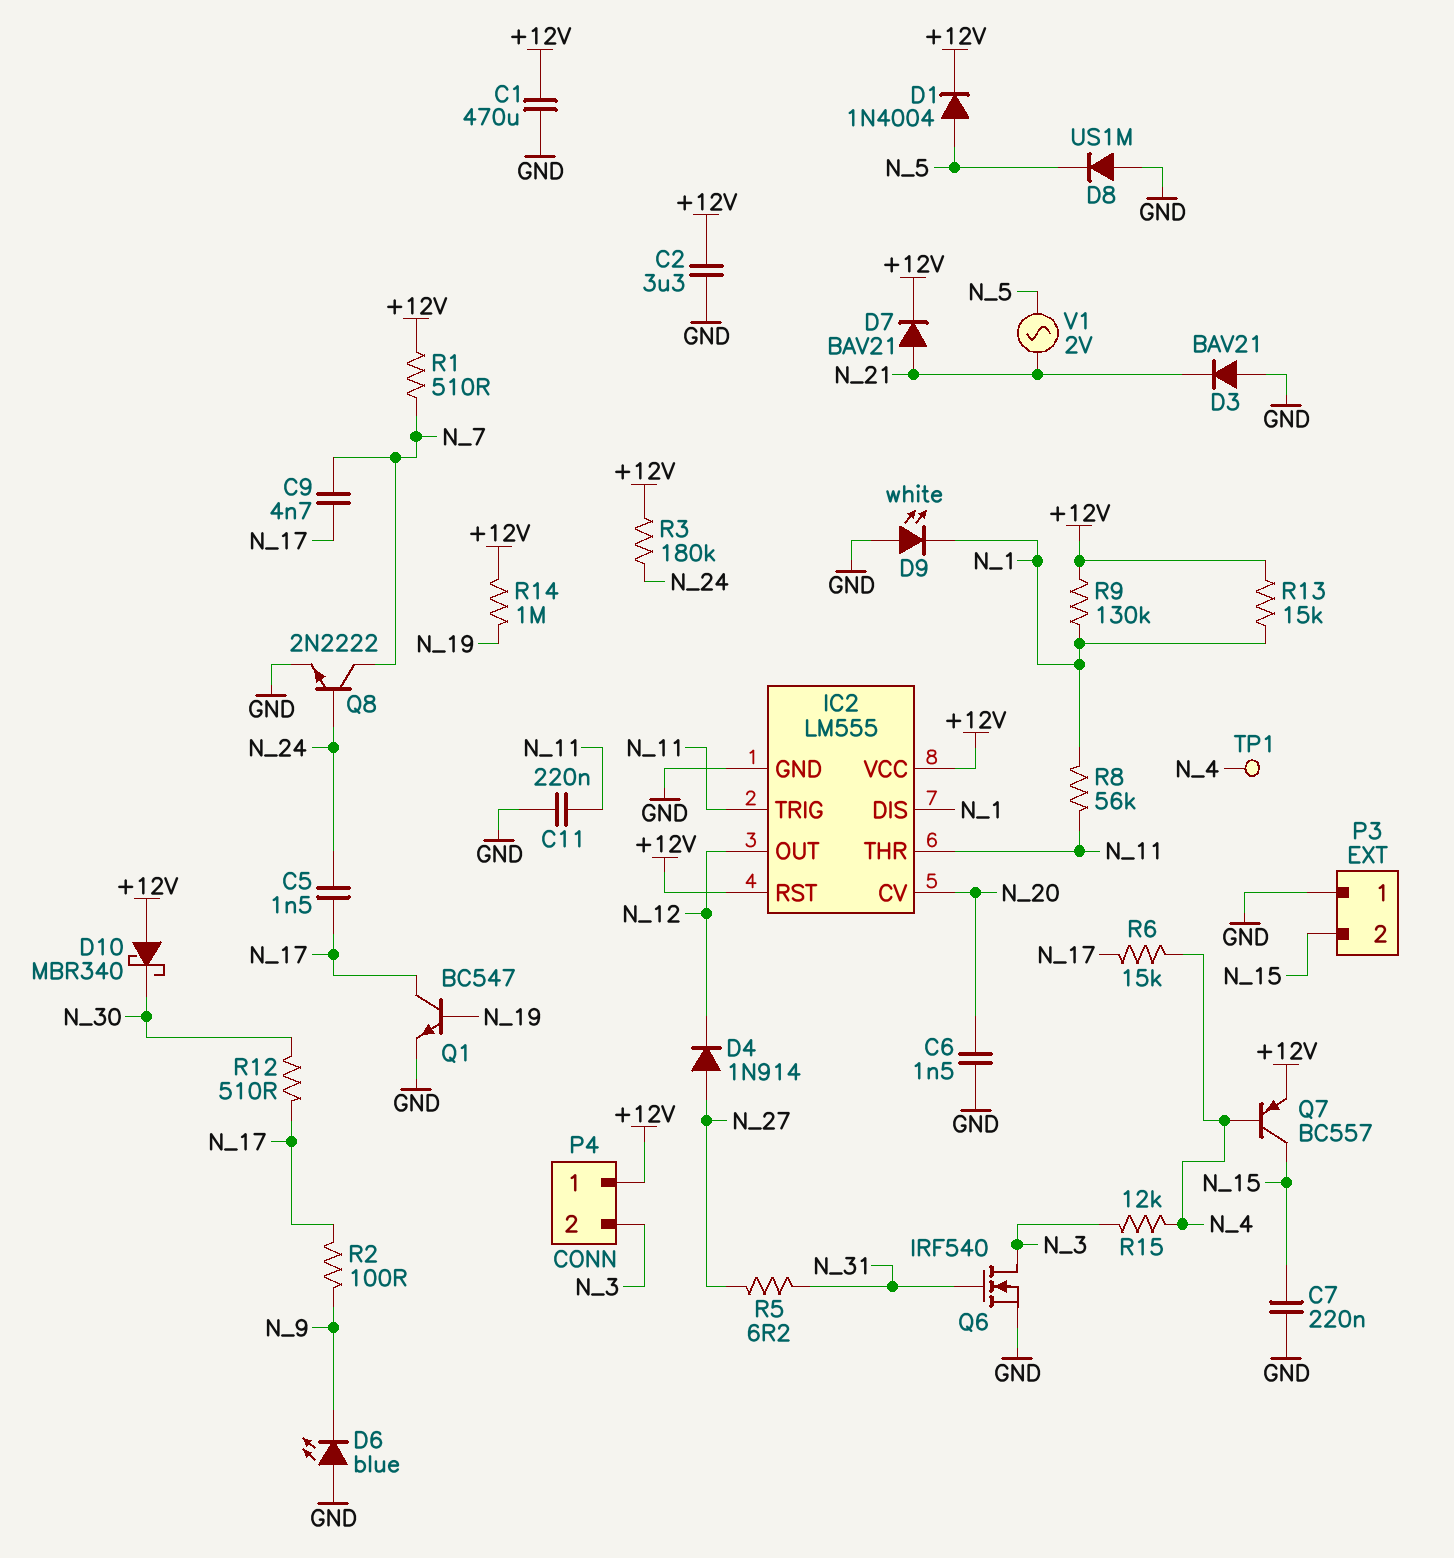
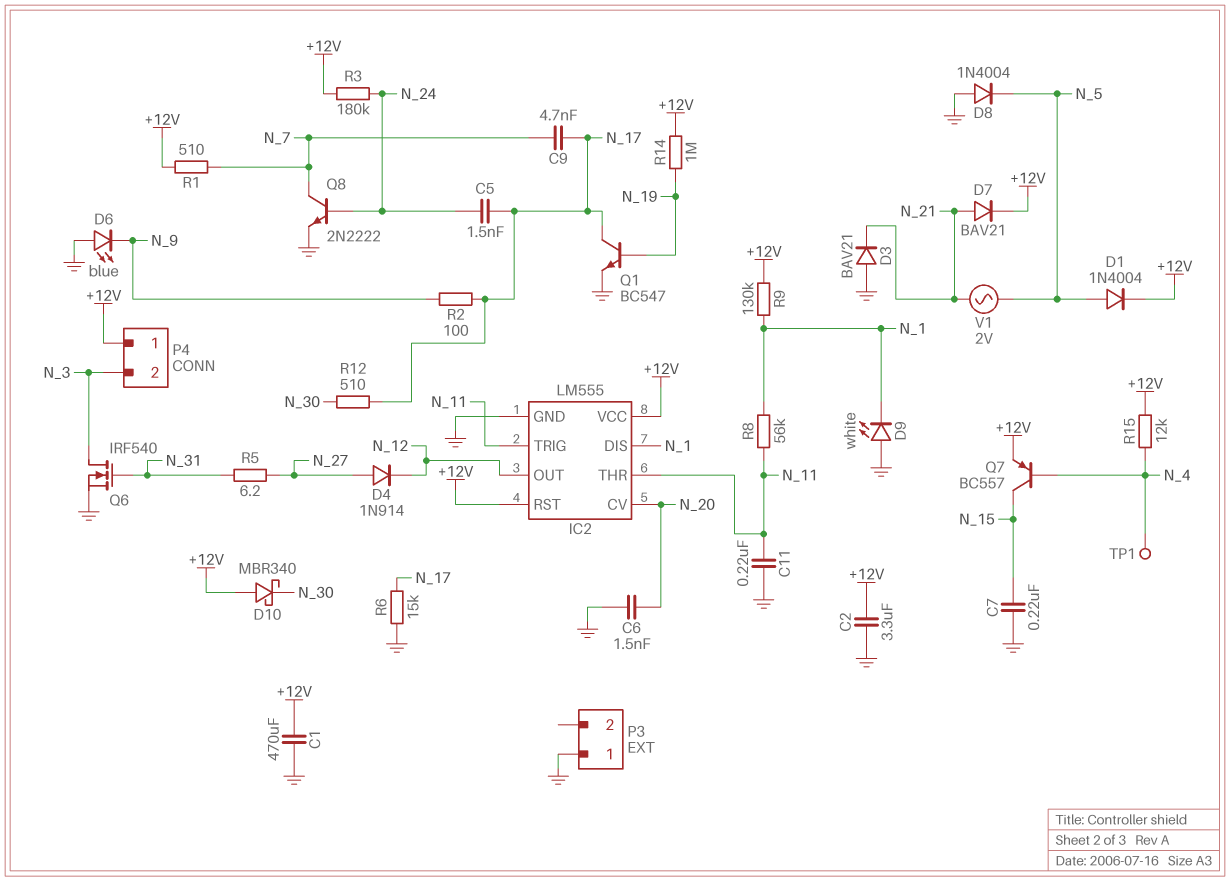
D8: diode US1M (A GND, K N_5) -> diode 1N4004 (A GND, K N_5)
P3 pin 2: N_15 -> none
R6: 15k (N_4, N_17) -> 15k (GND, N_17)
R13: 15k (+12V, N_1) -> none
R15: 12k (N_3, N_4) -> 12k (+12V, N_4)

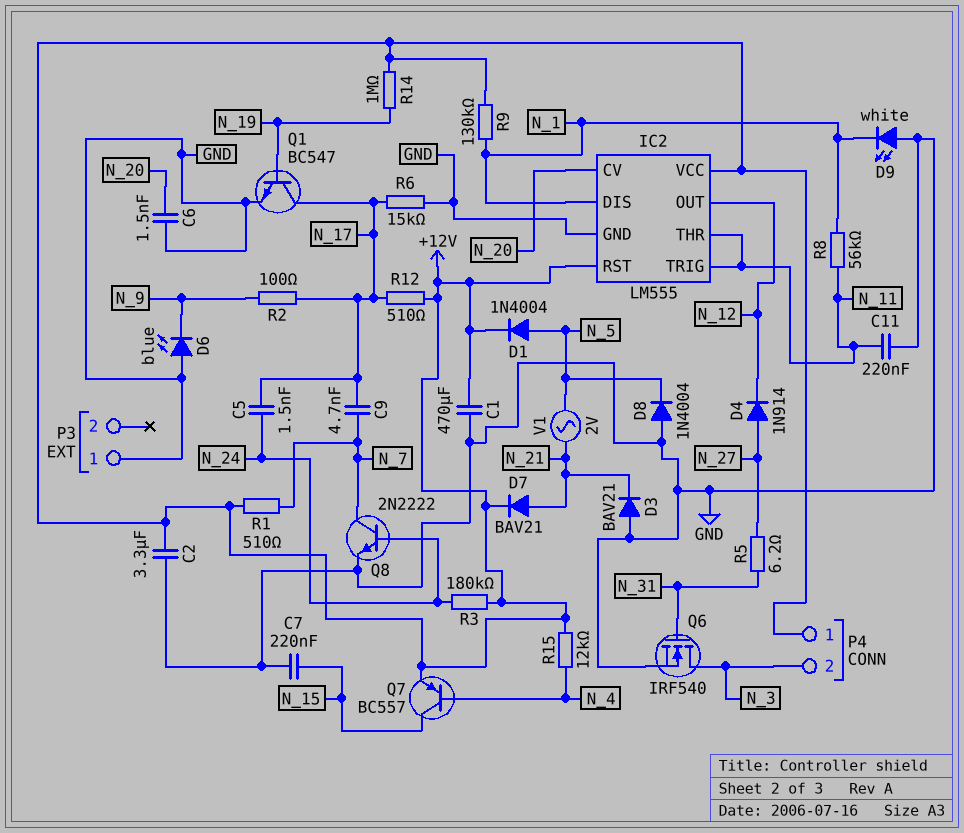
D10: schottky MBR340 (A +12V, K N_30) -> none
R12: 510 (N_17, N_30) -> 510 (+12V, N_17)
TP1: test point (N_4) -> none

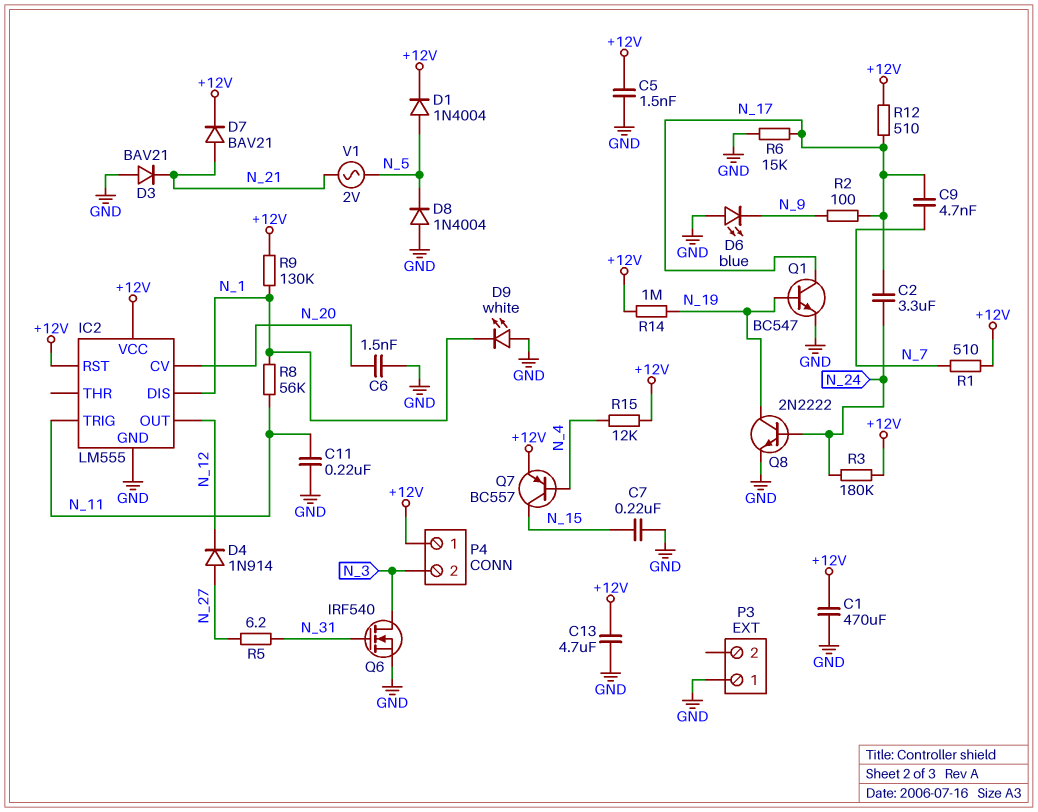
C2: 3.3uF (+12V, GND) -> 3.3uF (N_17, N_24)
C5: 1.5nF (N_17, N_24) -> 1.5nF (+12V, GND)
C13: none -> 4.7uF (+12V, GND)
IC2 pin THR: N_11 -> none
Q8: NPN 2N2222 (B N_24, C N_7, E GND) -> NPN 2N2222 (B N_24, C N_19, E GND)

